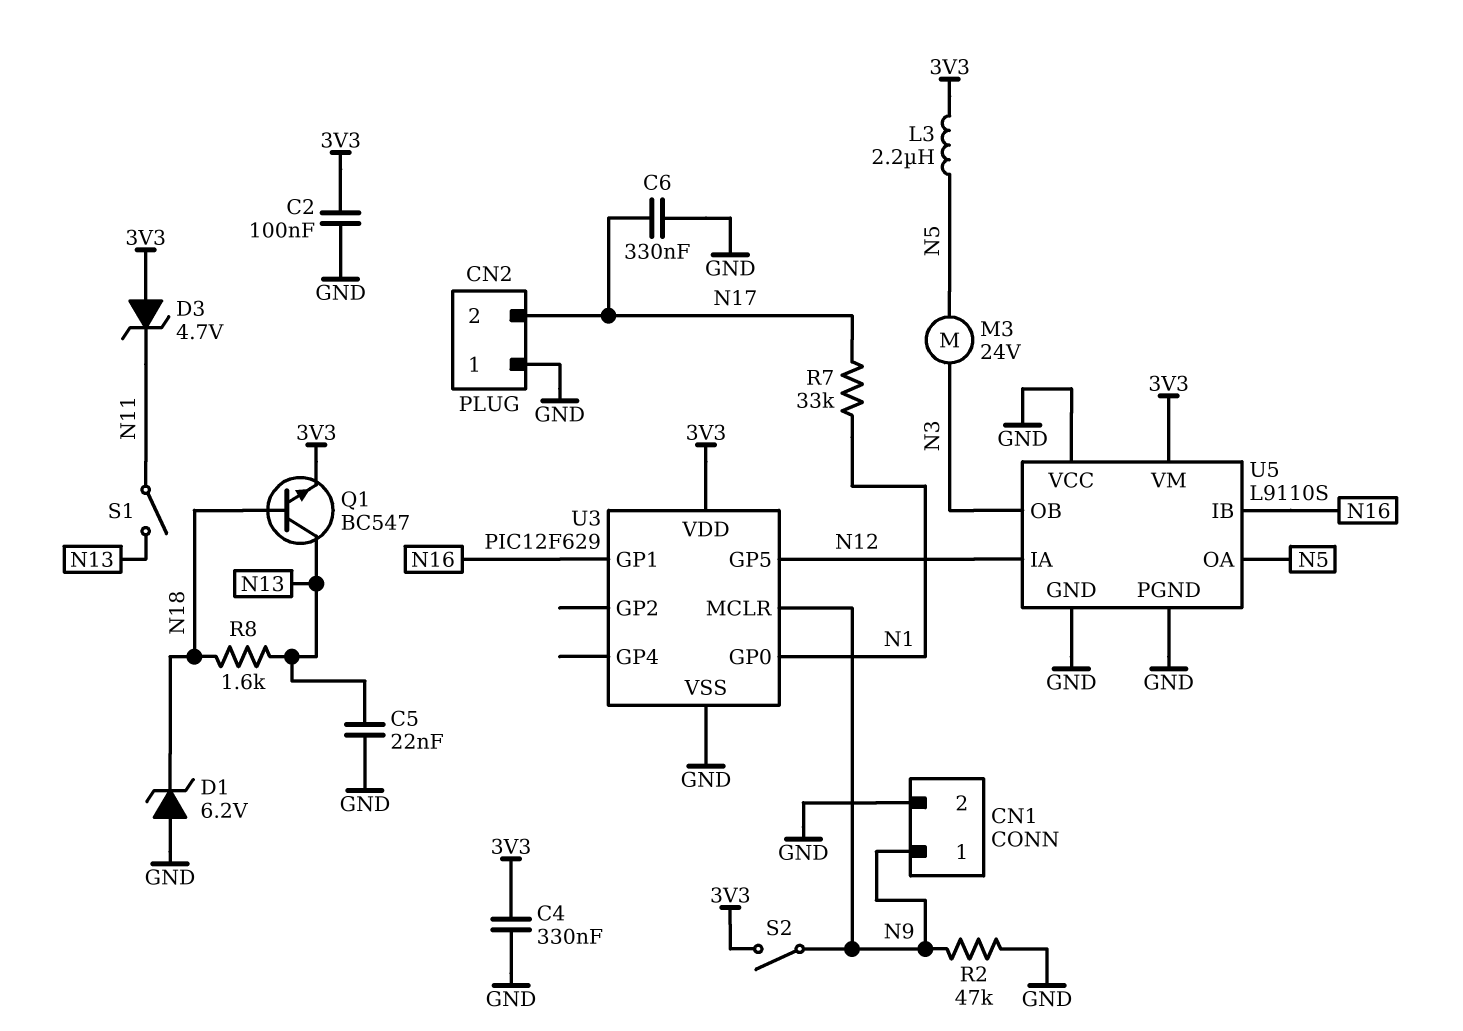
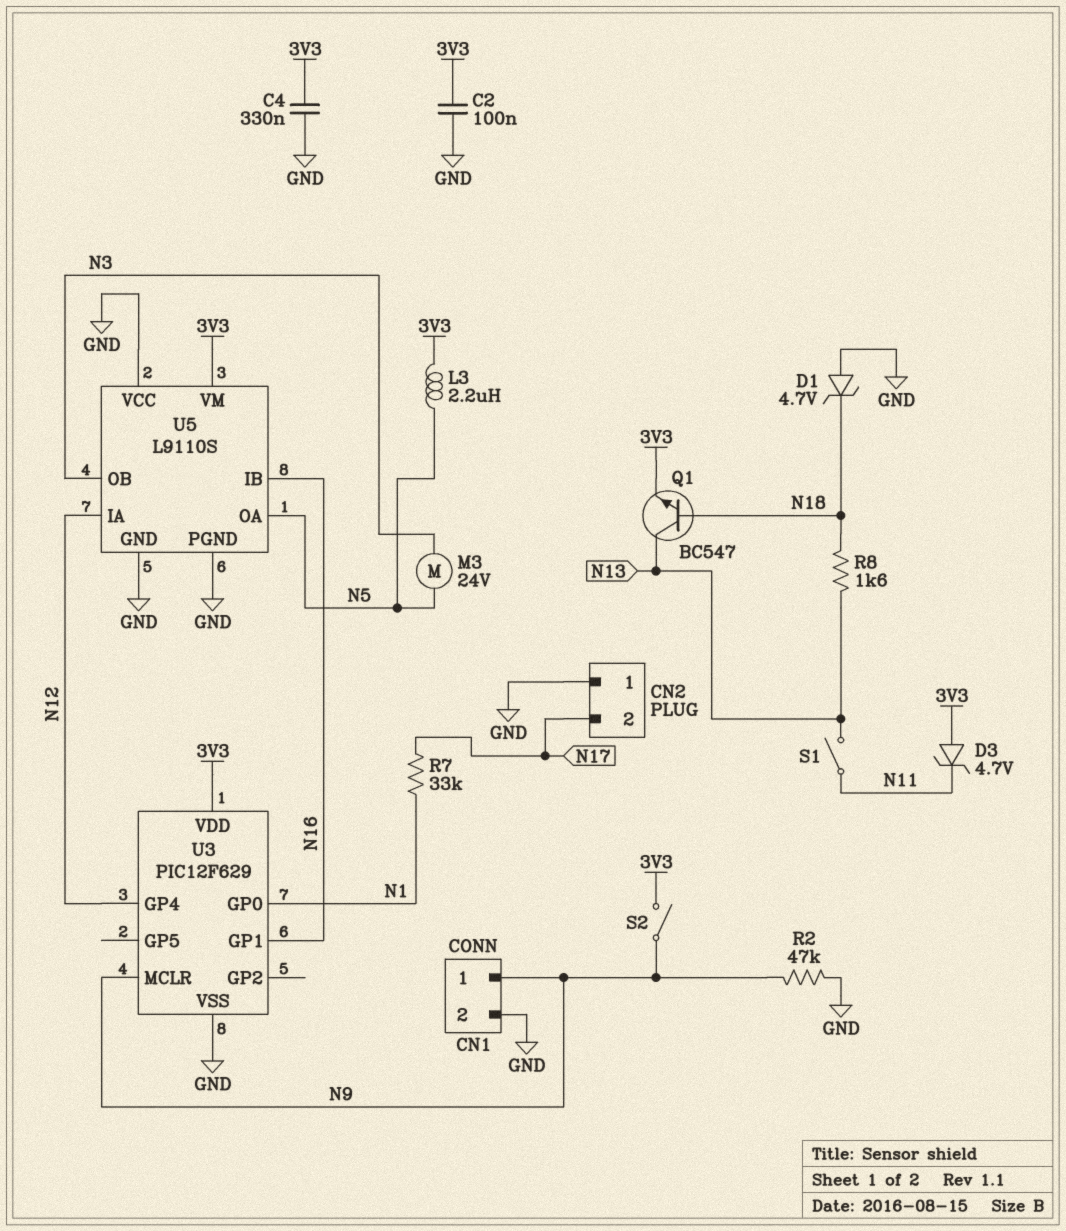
C5: 22nF (GND, N13) -> none
C6: 330nF (GND, N17) -> none
D1: zener 6.2V (A GND, K N18) -> zener 4.7V (A GND, K N18)
U3 pin GP4: none -> N12
U3 pin GP5: N12 -> none

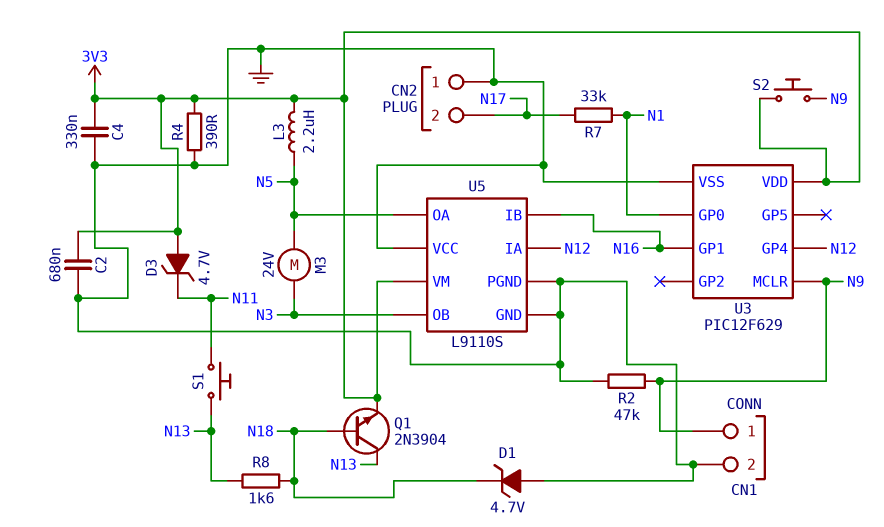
C2: 100nF (3V3, GND) -> 680nF (3V3, GND)
Q1: NPN BC547 (B N18, C N13, E 3V3) -> NPN 2N3904 (B N18, C N13, E 3V3)
R4: none -> 390 (3V3, GND)
S1: switch (N11, N13) -> button (N11, N13)
S2: switch (3V3, N9) -> button (3V3, N9)

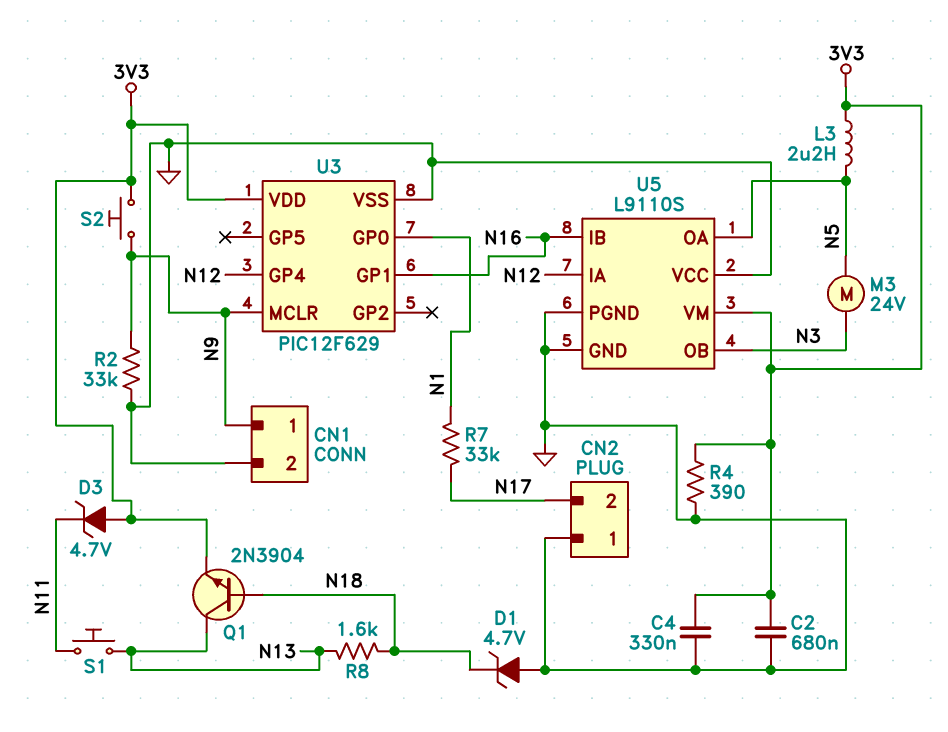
R2: 47k (GND, N9) -> 33k (GND, N9)

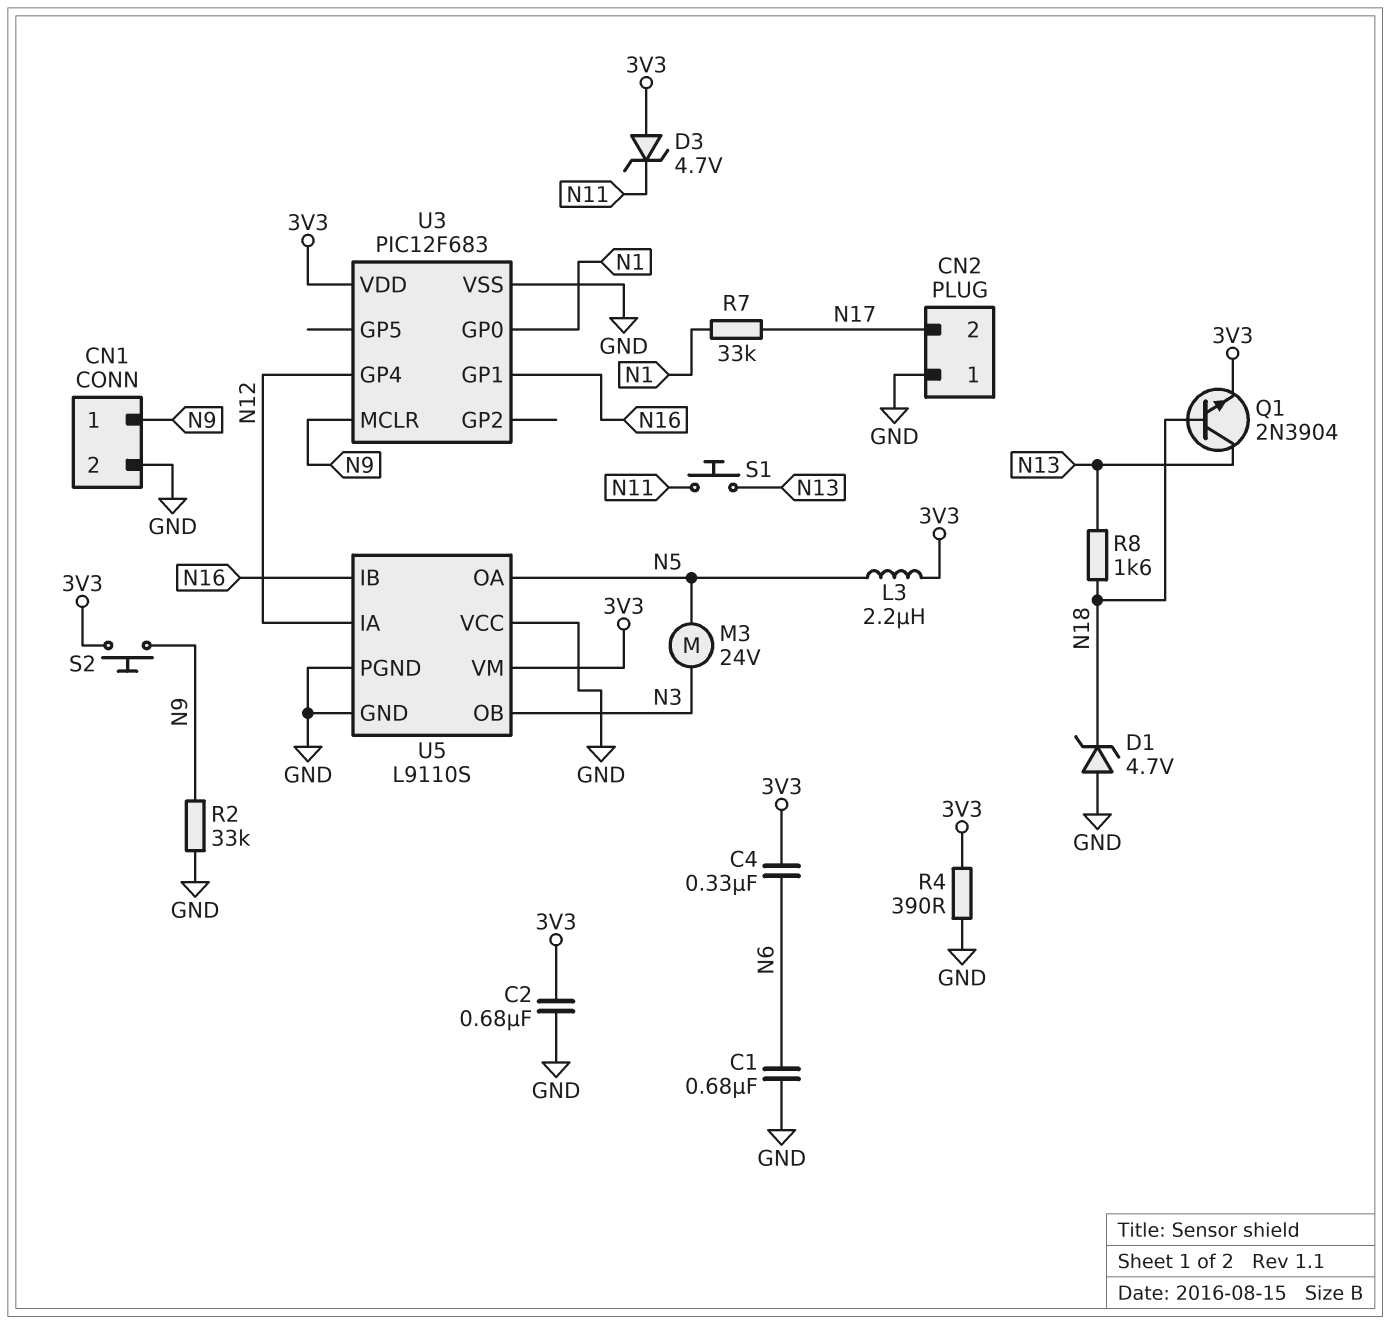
C1: none -> 680nF (GND, N6)
C4: 330nF (3V3, GND) -> 330nF (3V3, N6)
U3: PIC12F629 -> PIC12F683

